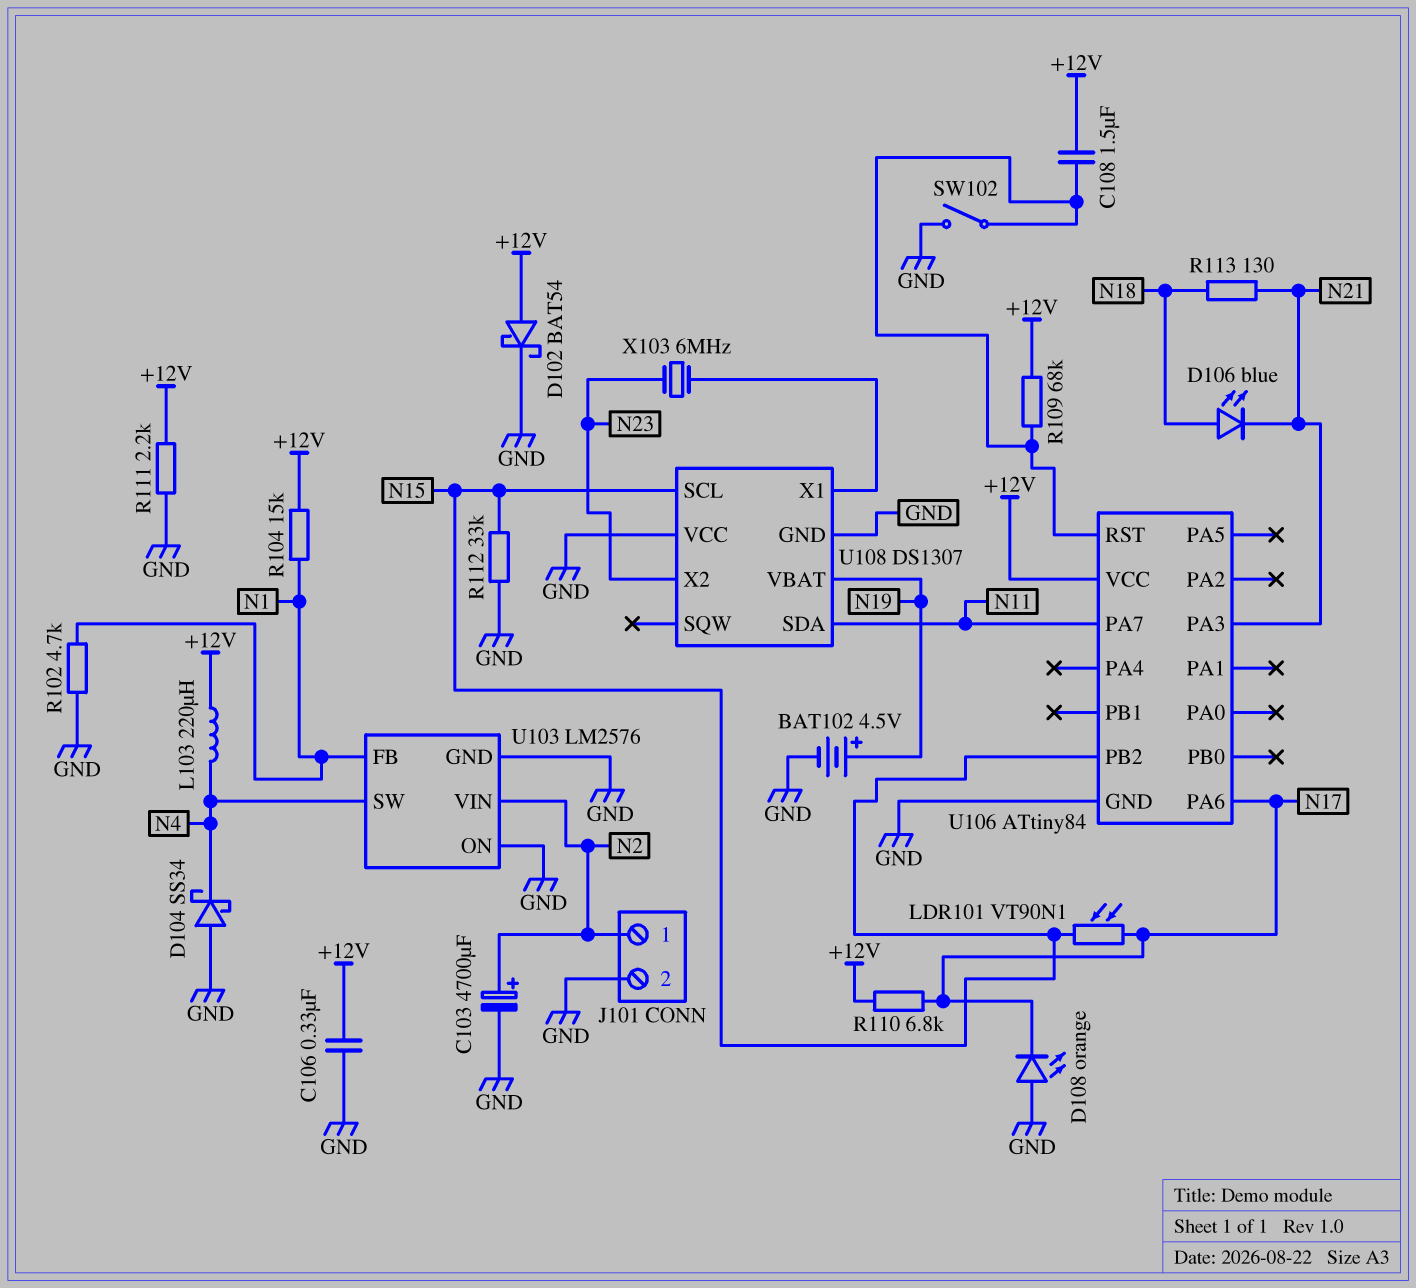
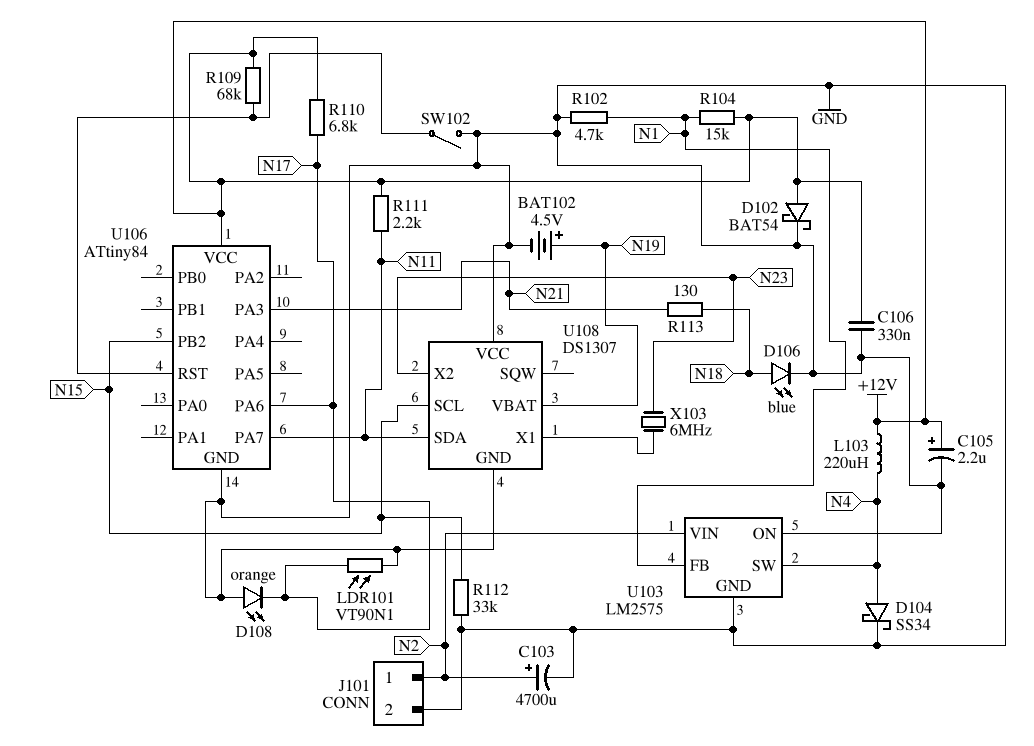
C105: none -> 2.2uF (plus +12V, minus GND)
C108: 1.5uF (+12V, U106/RST) -> none
D104: schottky SS34 (A GND, K N4) -> schottky SS34 (A N4, K GND)
D106: LED blue (A N18, K N21) -> LED blue (A N18, K GND)
LDR101: VT90N1 (N15, N17) -> VT90N1 (GND, N17)
R111: 2.2k (+12V, GND) -> 2.2k (+12V, N11)
U103: LM2576 -> LM2575

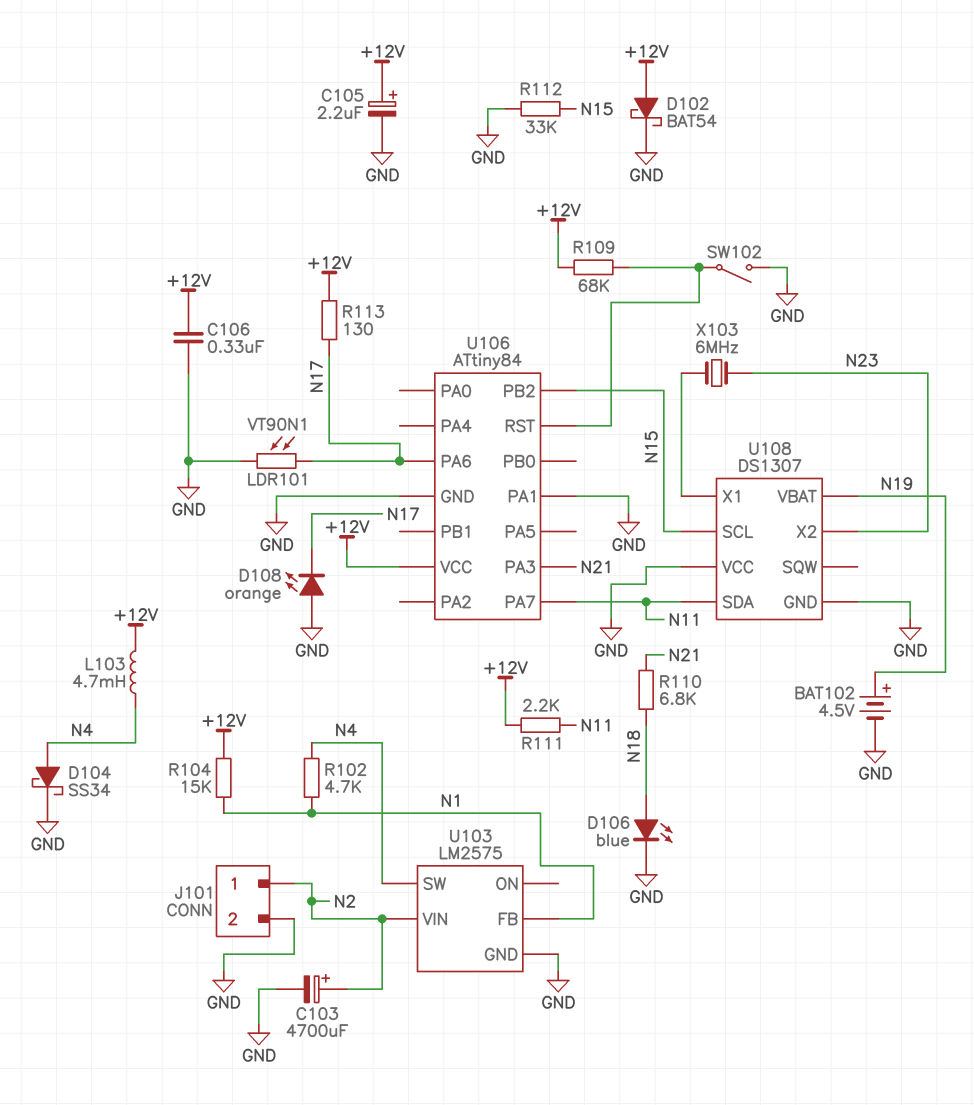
L103: 220uH (+12V, N4) -> 4.7mH (+12V, N4)
R102: 4.7k (GND, N1) -> 4.7k (N1, N4)
R110: 6.8k (+12V, N17) -> 6.8k (N18, N21)
R113: 130 (N18, N21) -> 130 (+12V, N17)
U103 pin ON: GND -> none
U106 pin PA1: none -> GND

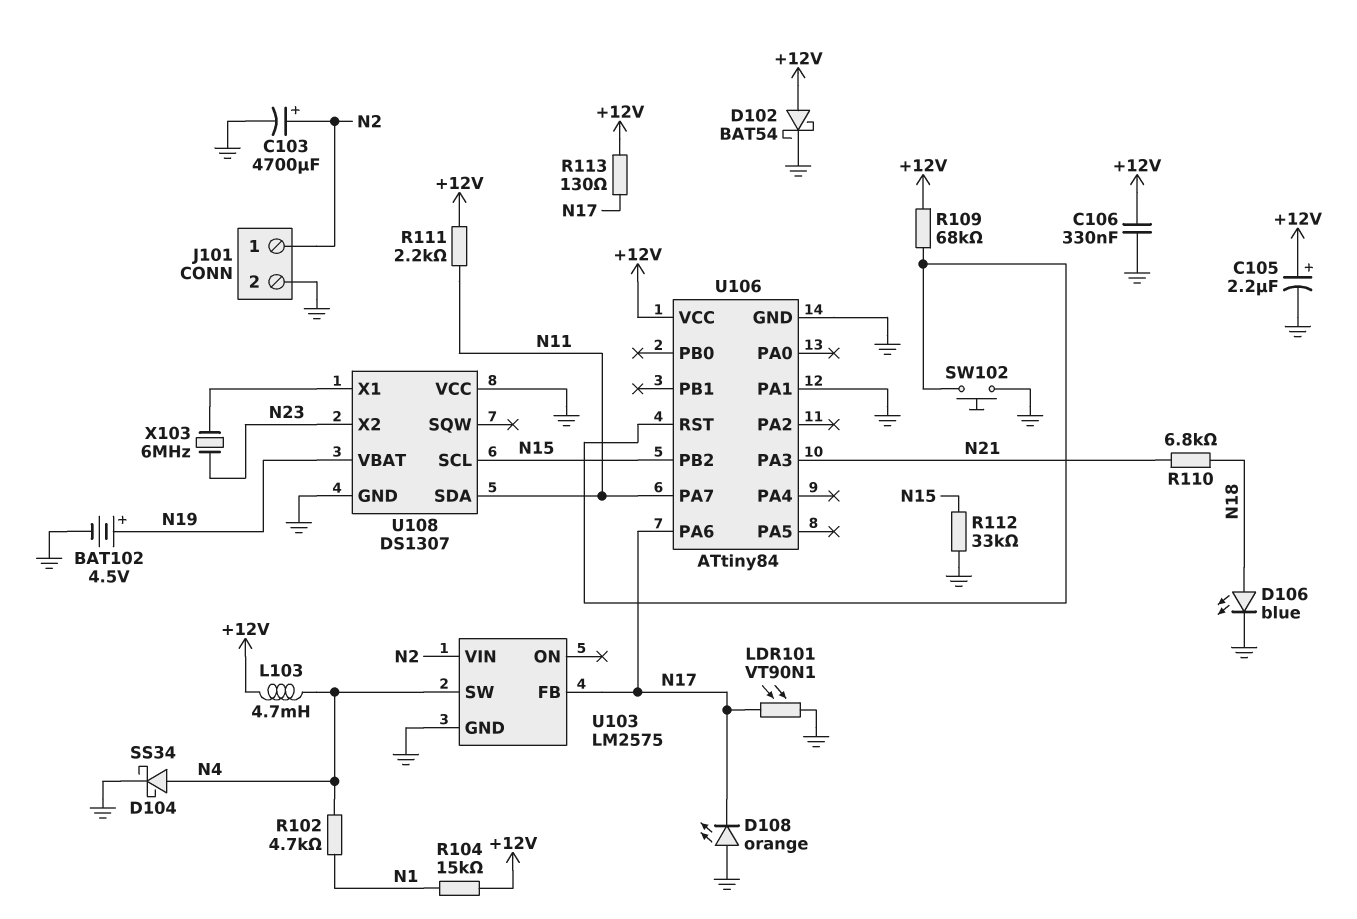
SW102: switch (GND, U106/RST) -> button (GND, U106/RST)
U103 pin FB: N1 -> N17

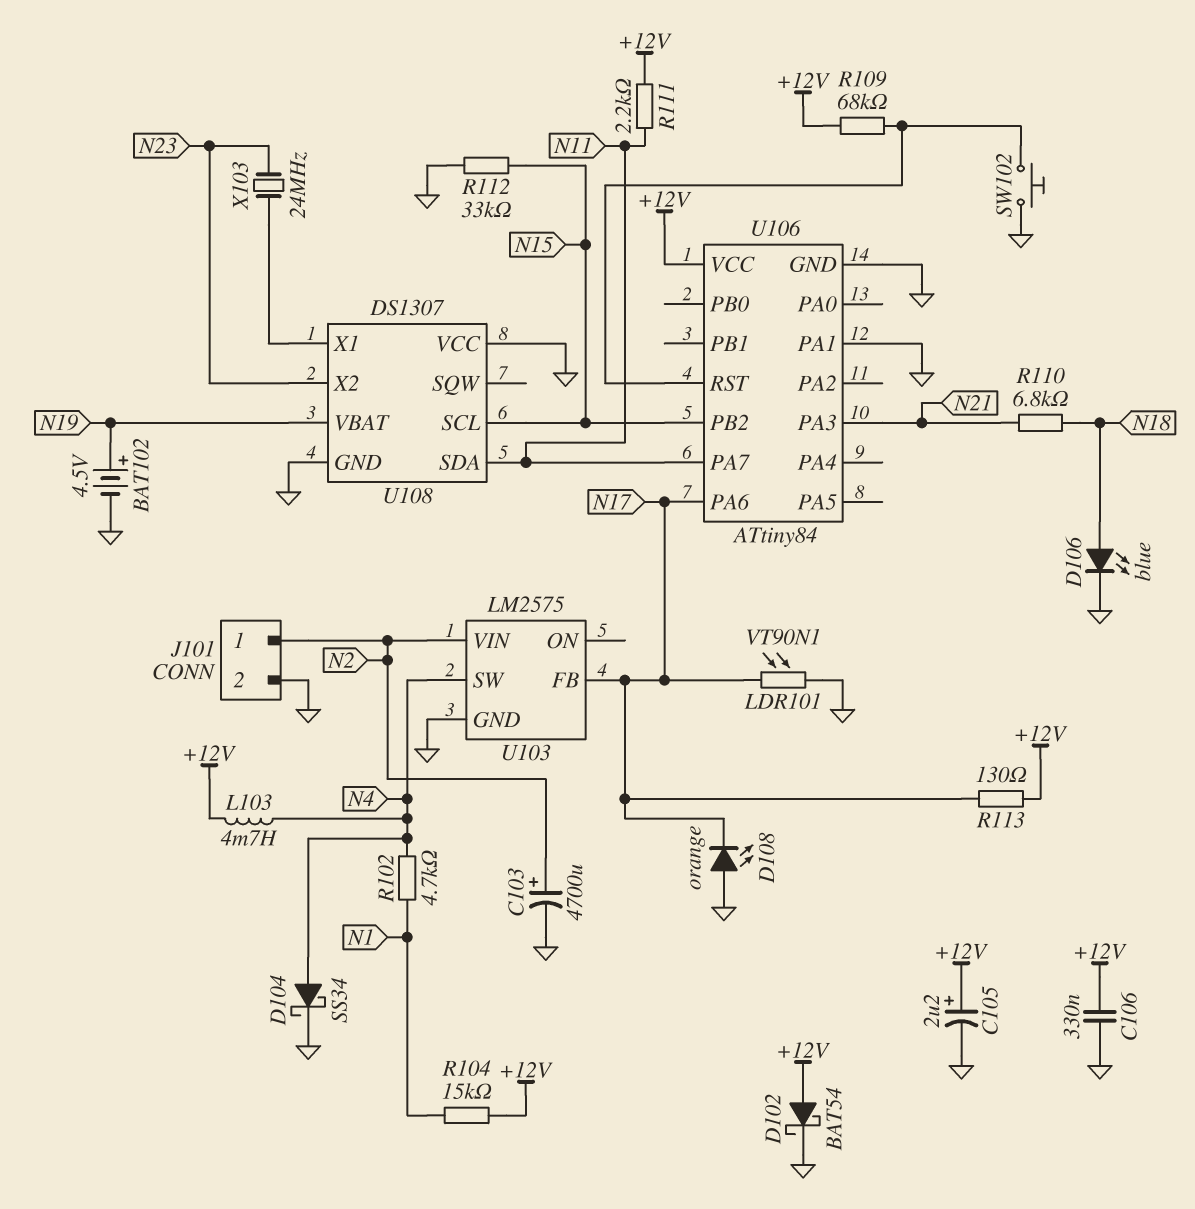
X103: 6MHz (N23, U108/X1) -> 24MHz (N23, U108/X1)

